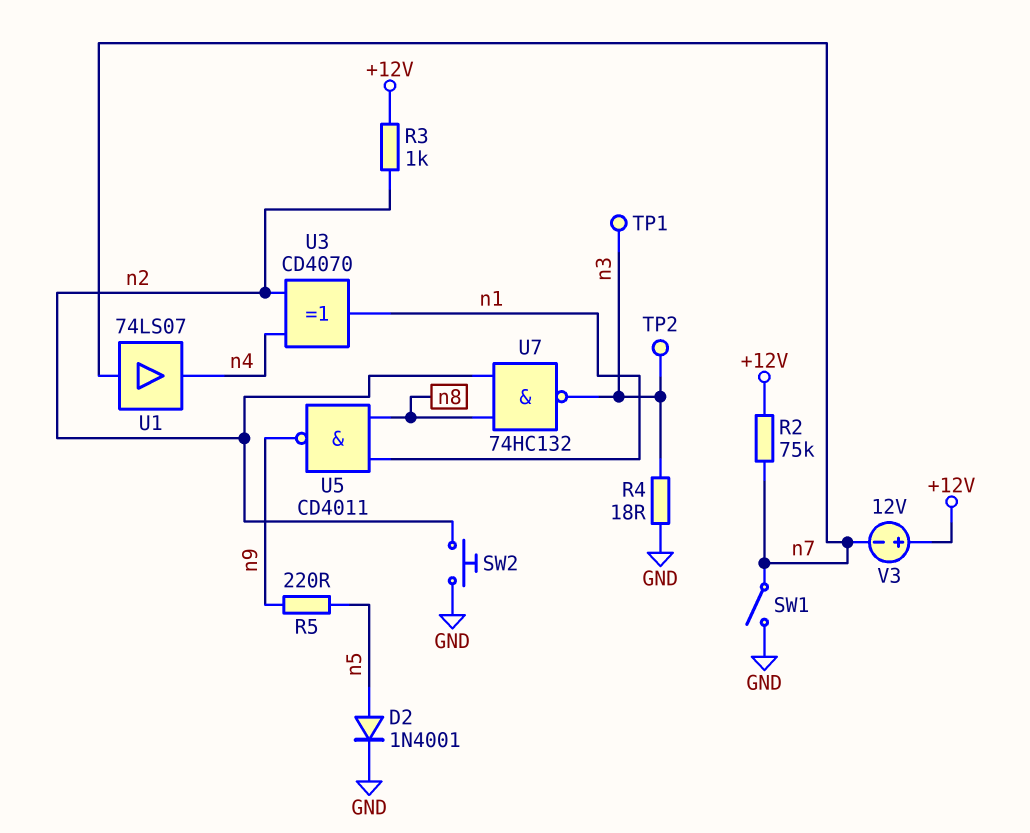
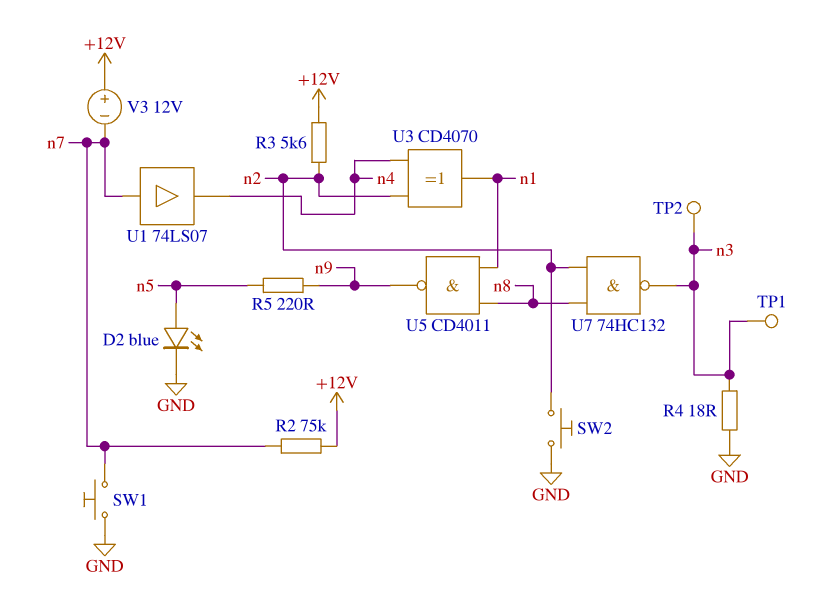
D2: diode 1N4001 (A n5, K GND) -> LED blue (A n5, K GND)
R3: 1k (+12V, n2) -> 5.6k (+12V, n2)
SW1: switch (GND, n7) -> button (GND, n7)

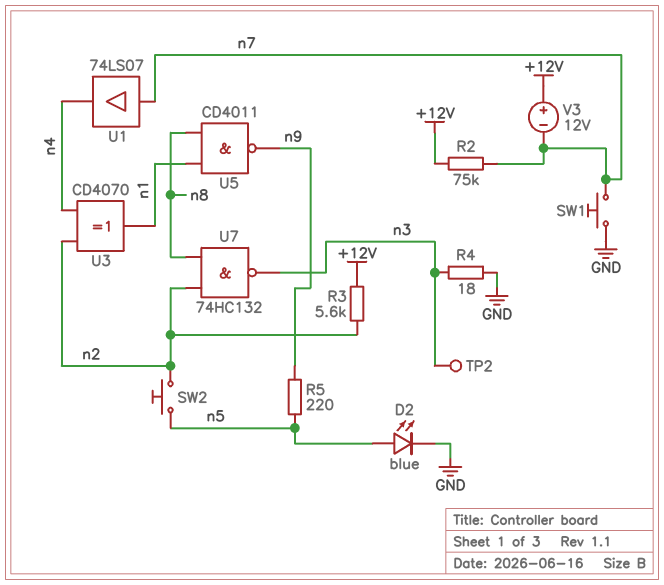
SW2: button (GND, n2) -> button (n2, n5)
TP1: test point (n3) -> none

